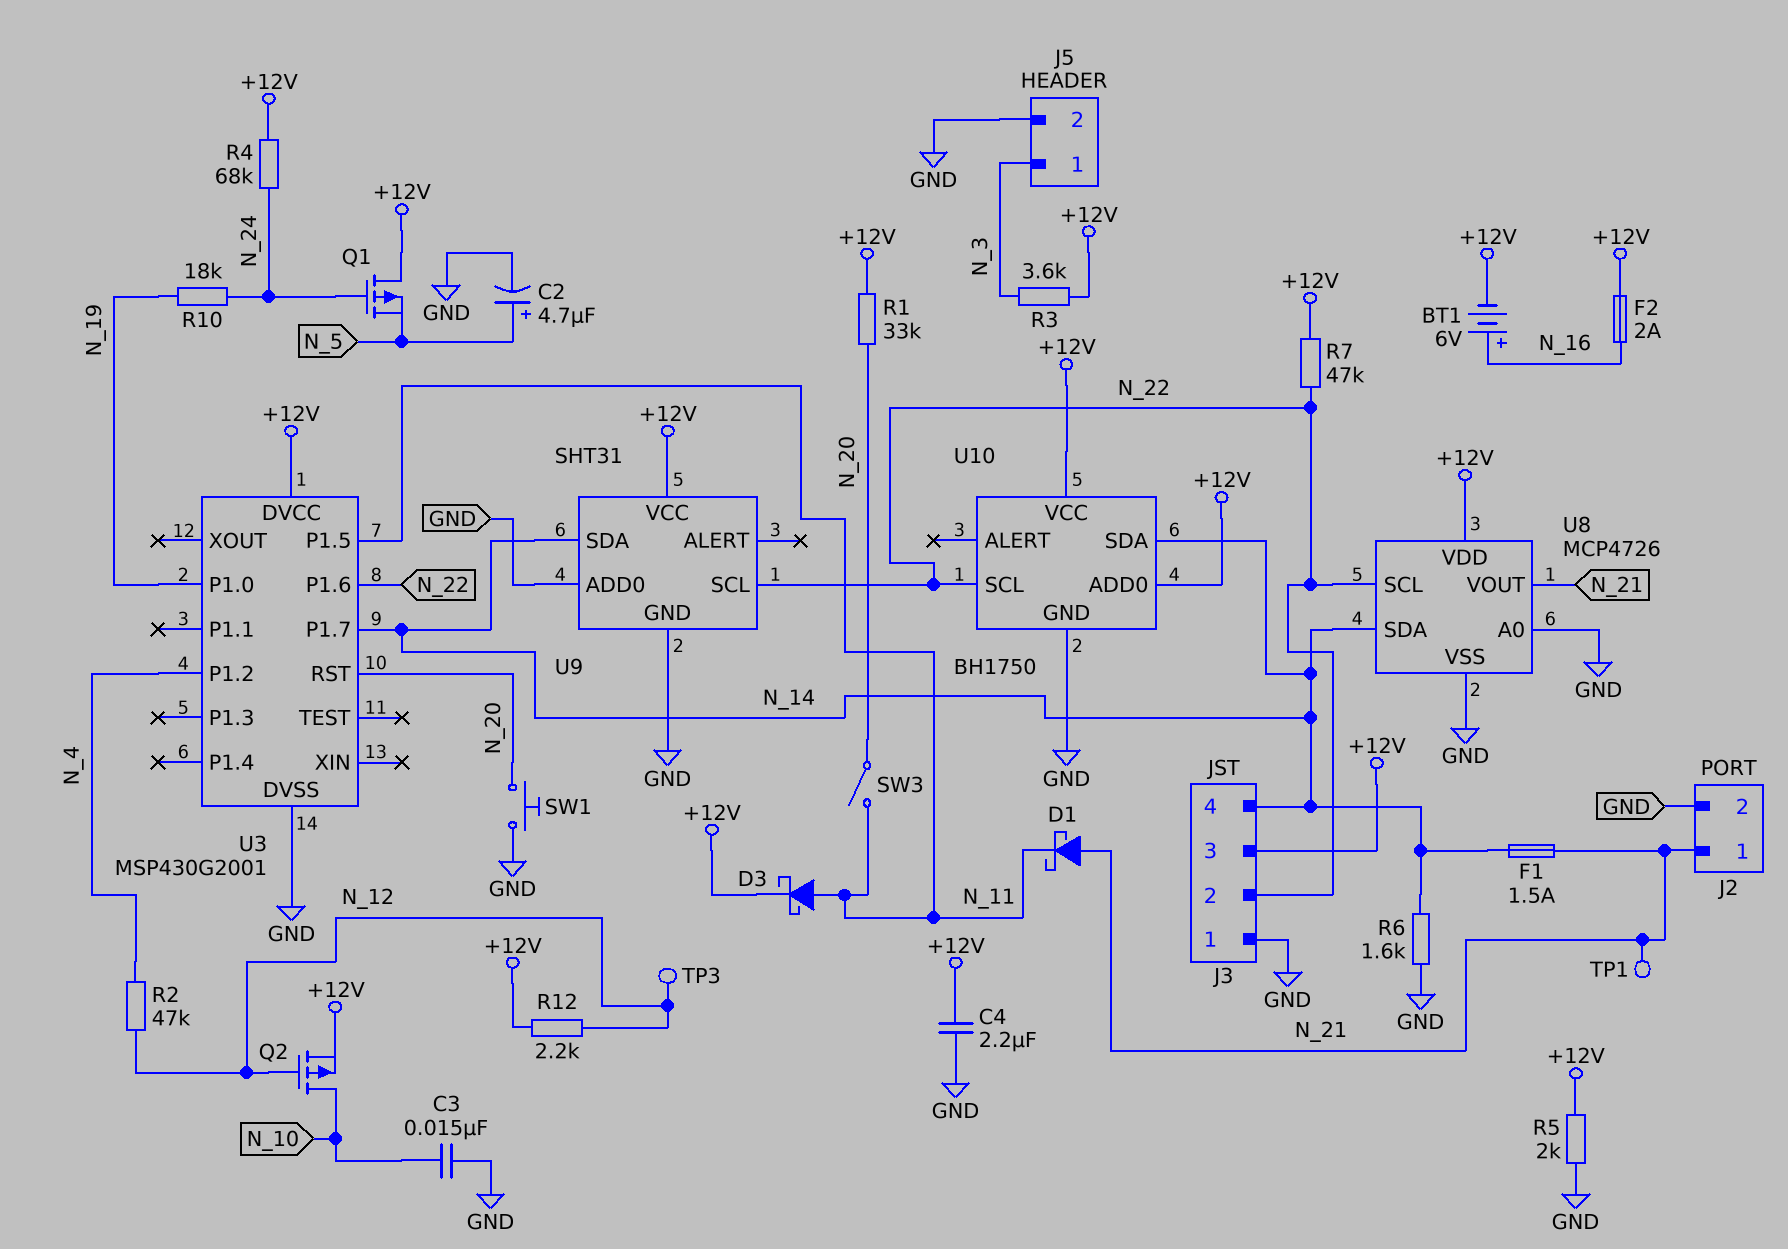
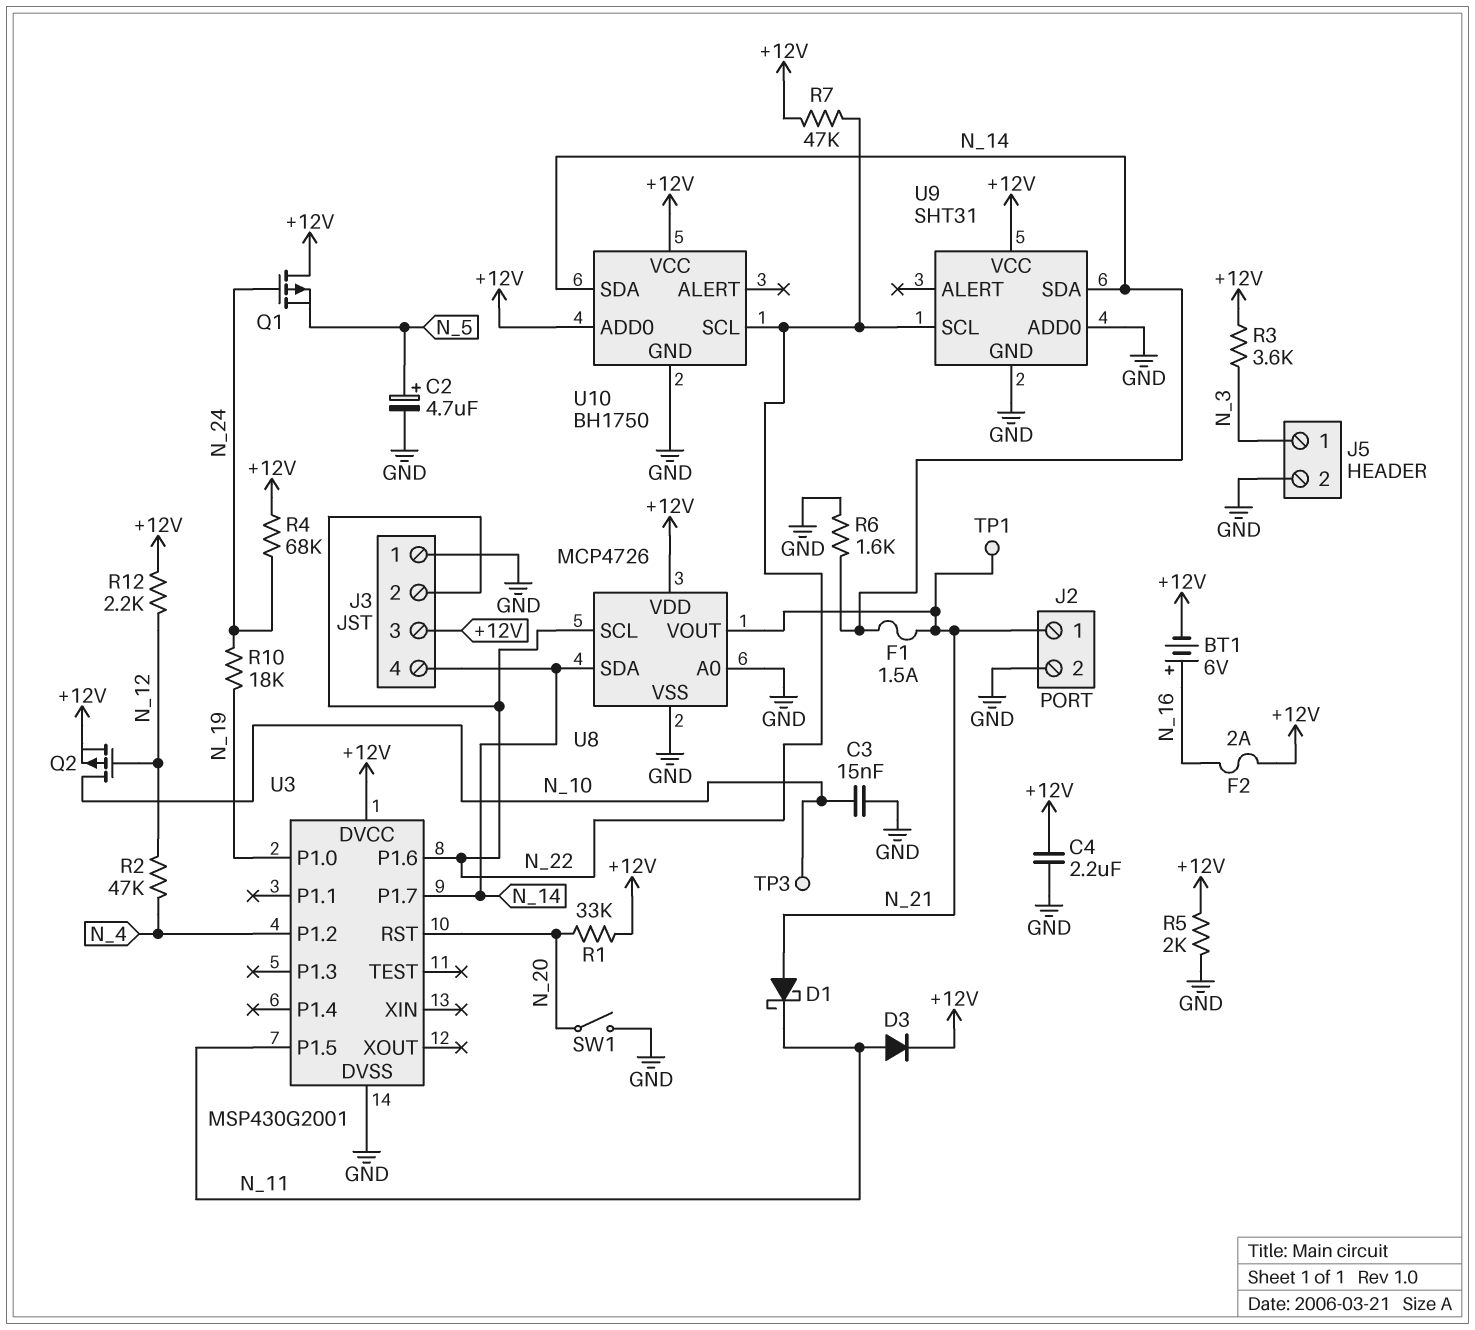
D3: schottky (A N_11, K +12V) -> diode (A N_11, K +12V)
SW1: button (GND, N_20) -> switch (GND, N_20)
SW3: switch (N_11, N_20) -> none
TP3: test point (N_12) -> test point (N_10)

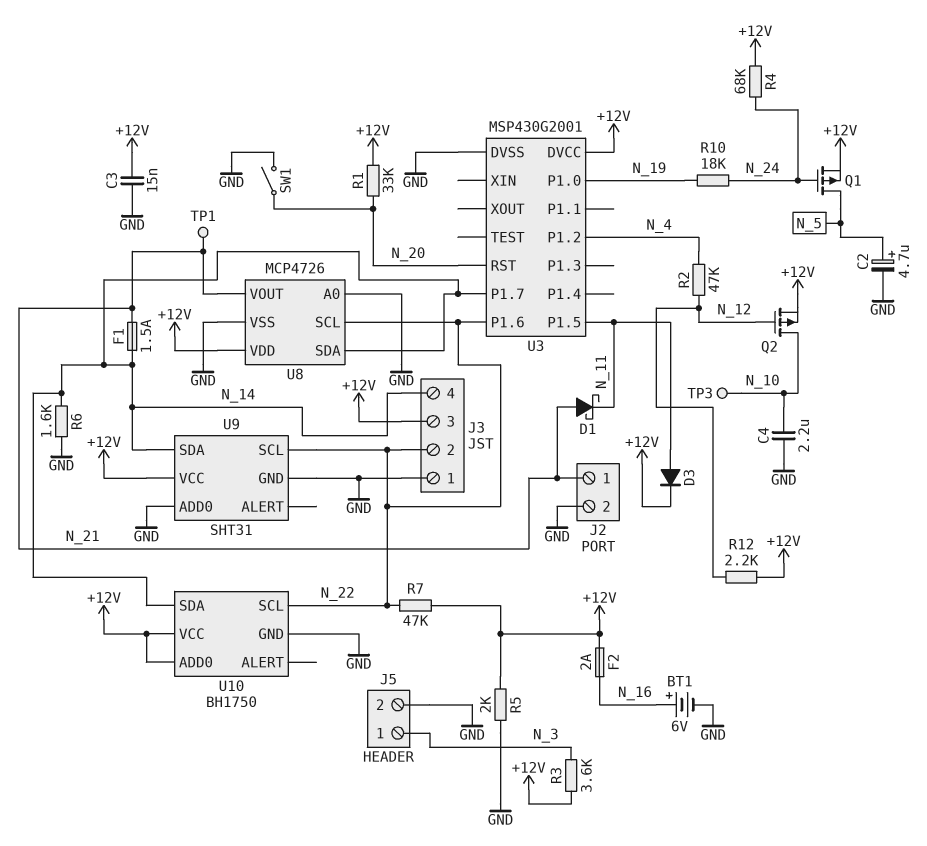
BT1: 6V (plus N_16, minus +12V) -> 6V (plus N_16, minus GND)
C3: 15nF (GND, N_10) -> 15nF (+12V, GND)
C4: 2.2uF (+12V, GND) -> 2.2uF (GND, N_10)
Q1: PMOS (G N_24, D +12V, S N_5) -> PMOS (G N_24, D N_5, S +12V)

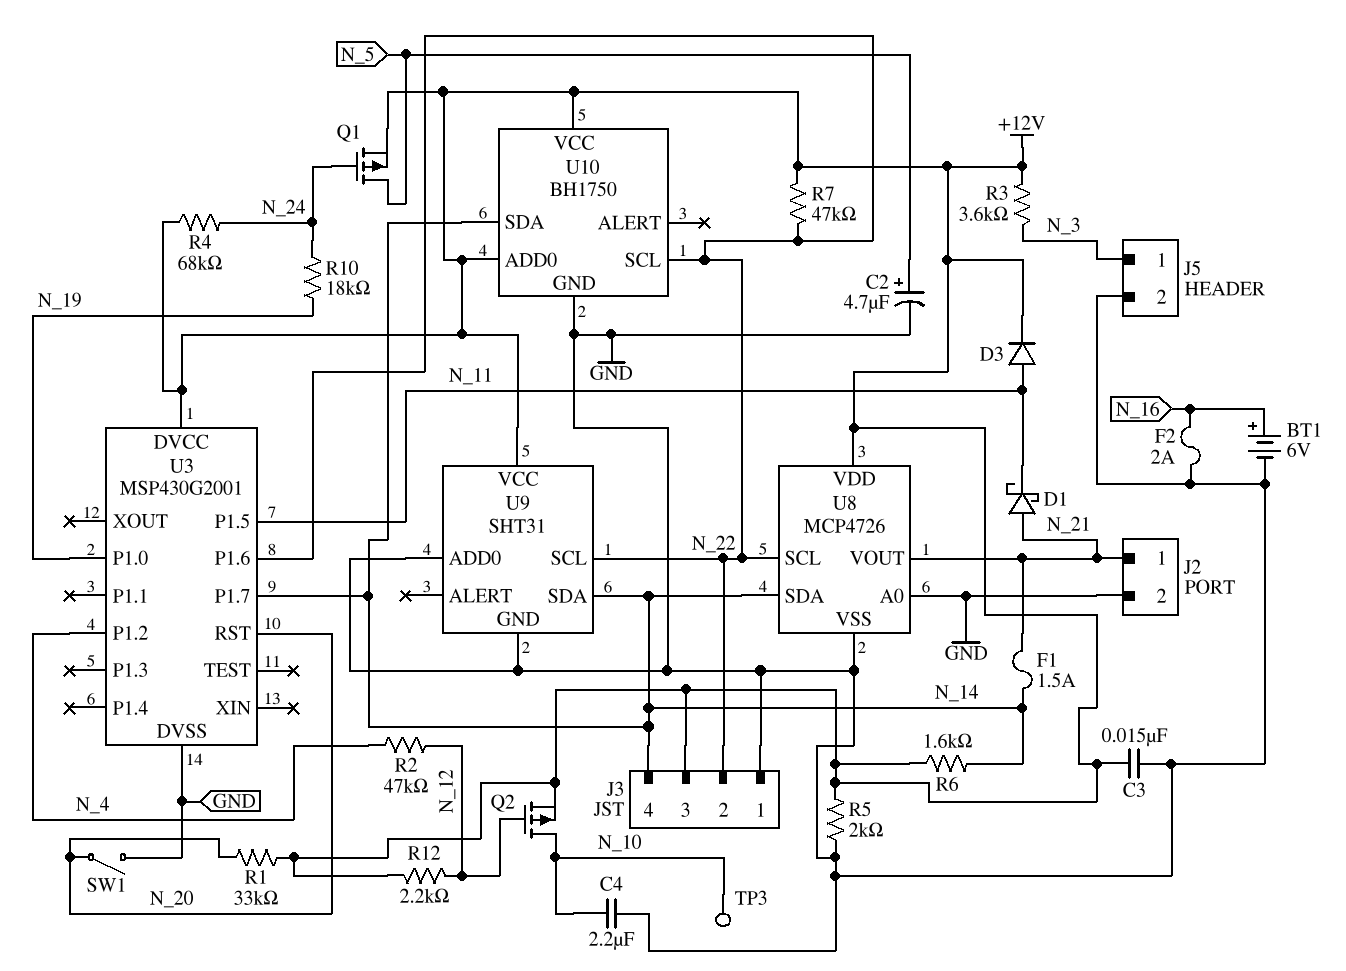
F2: 2A (+12V, N_16) -> 2A (GND, N_16)
R6: 1.6k (GND, N_14) -> 1.6k (+12V, N_14)
TP1: test point (N_21) -> none

